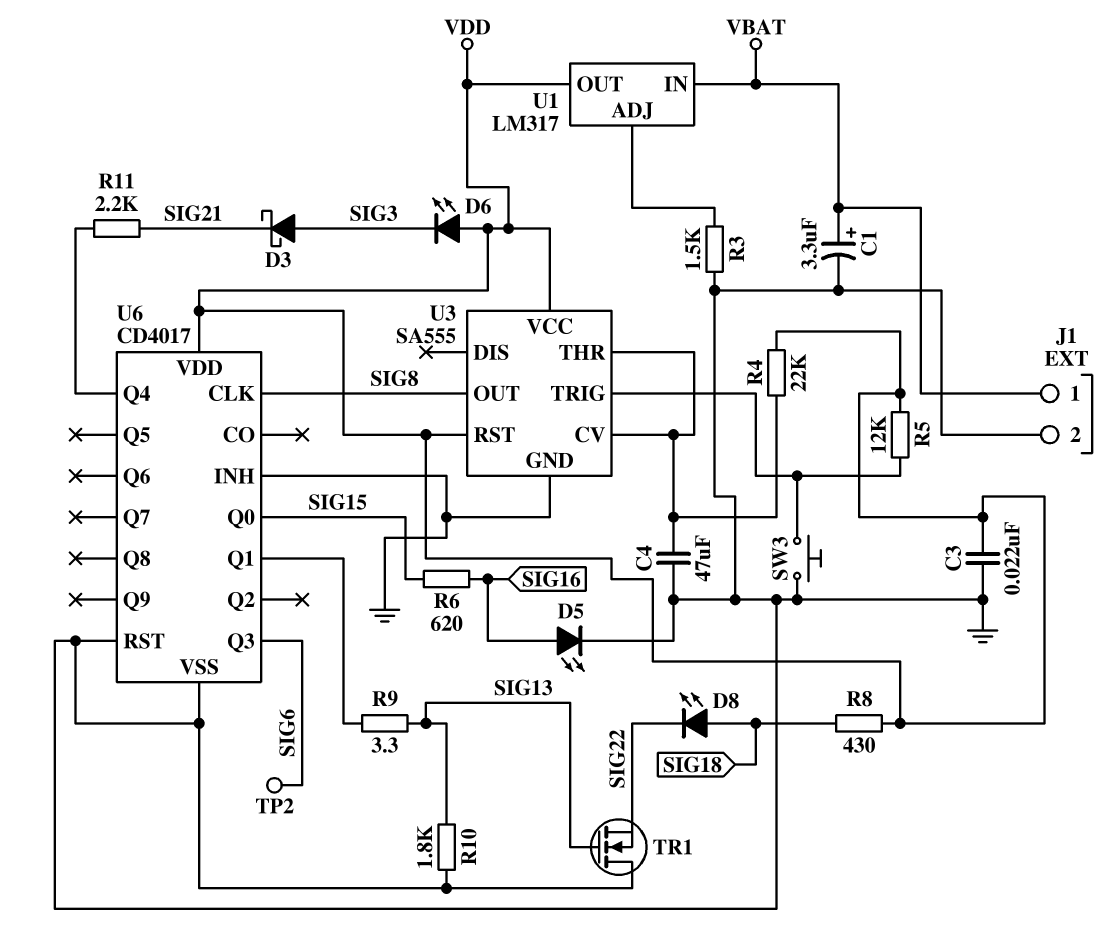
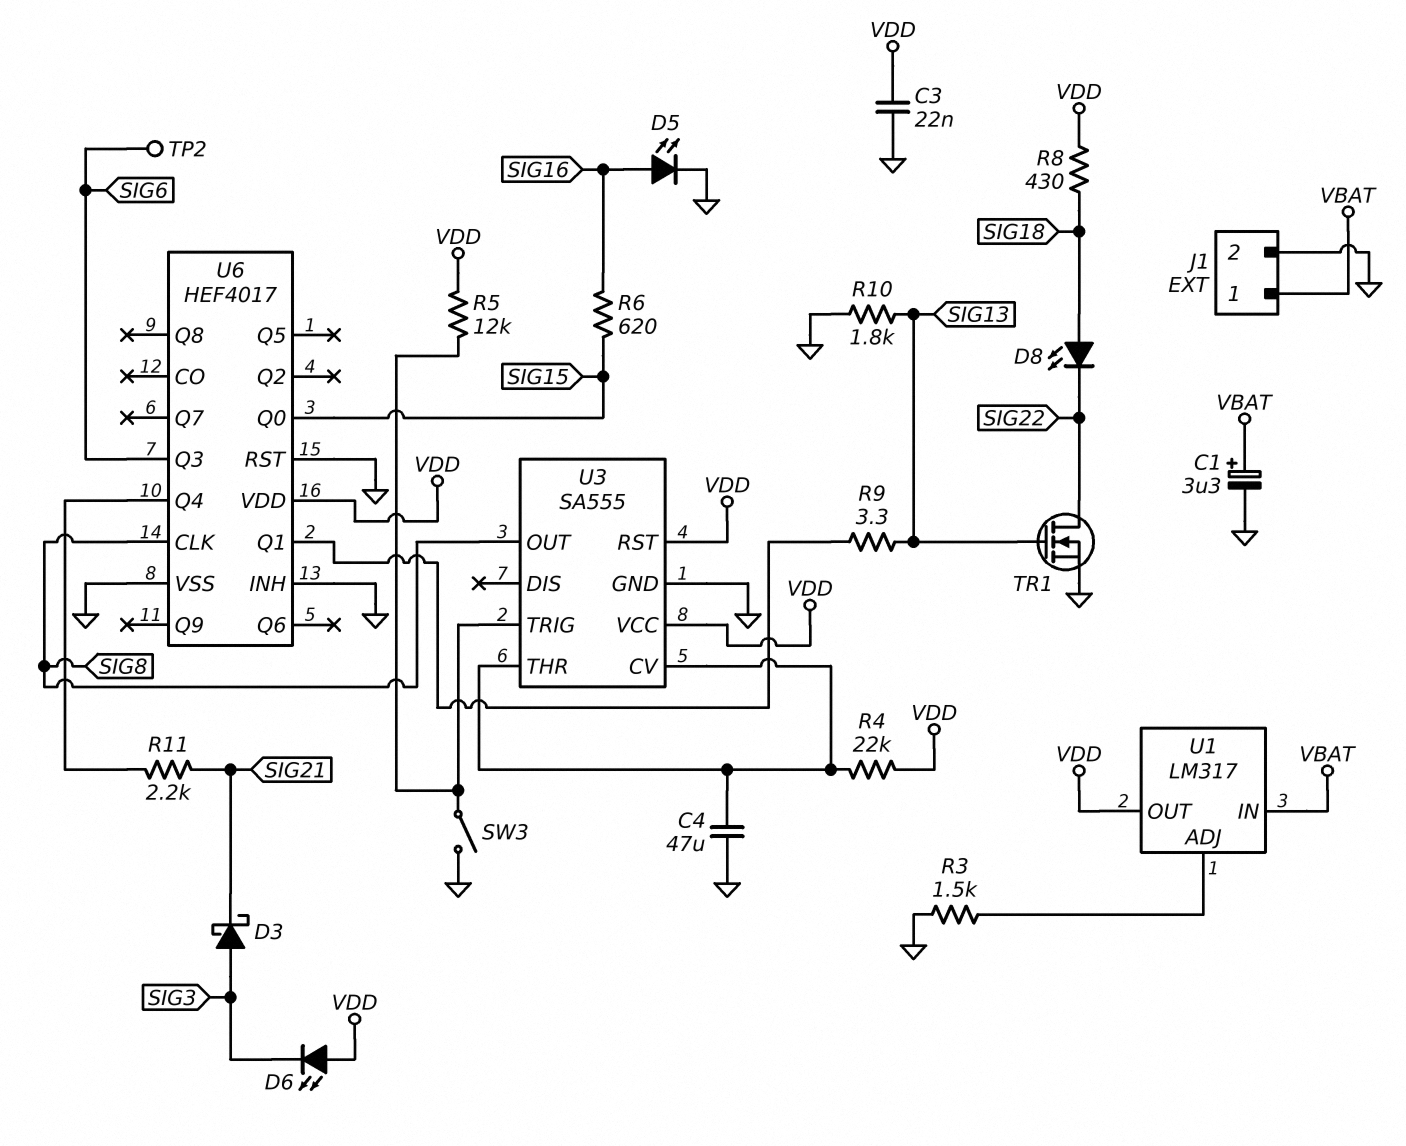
SW3: button (GND, U3/TRIG) -> switch (GND, U3/TRIG)
TR1: NMOS (G SIG13, D GND, S SIG22) -> NMOS (G SIG13, D SIG22, S GND)
U6: CD4017 -> HEF4017

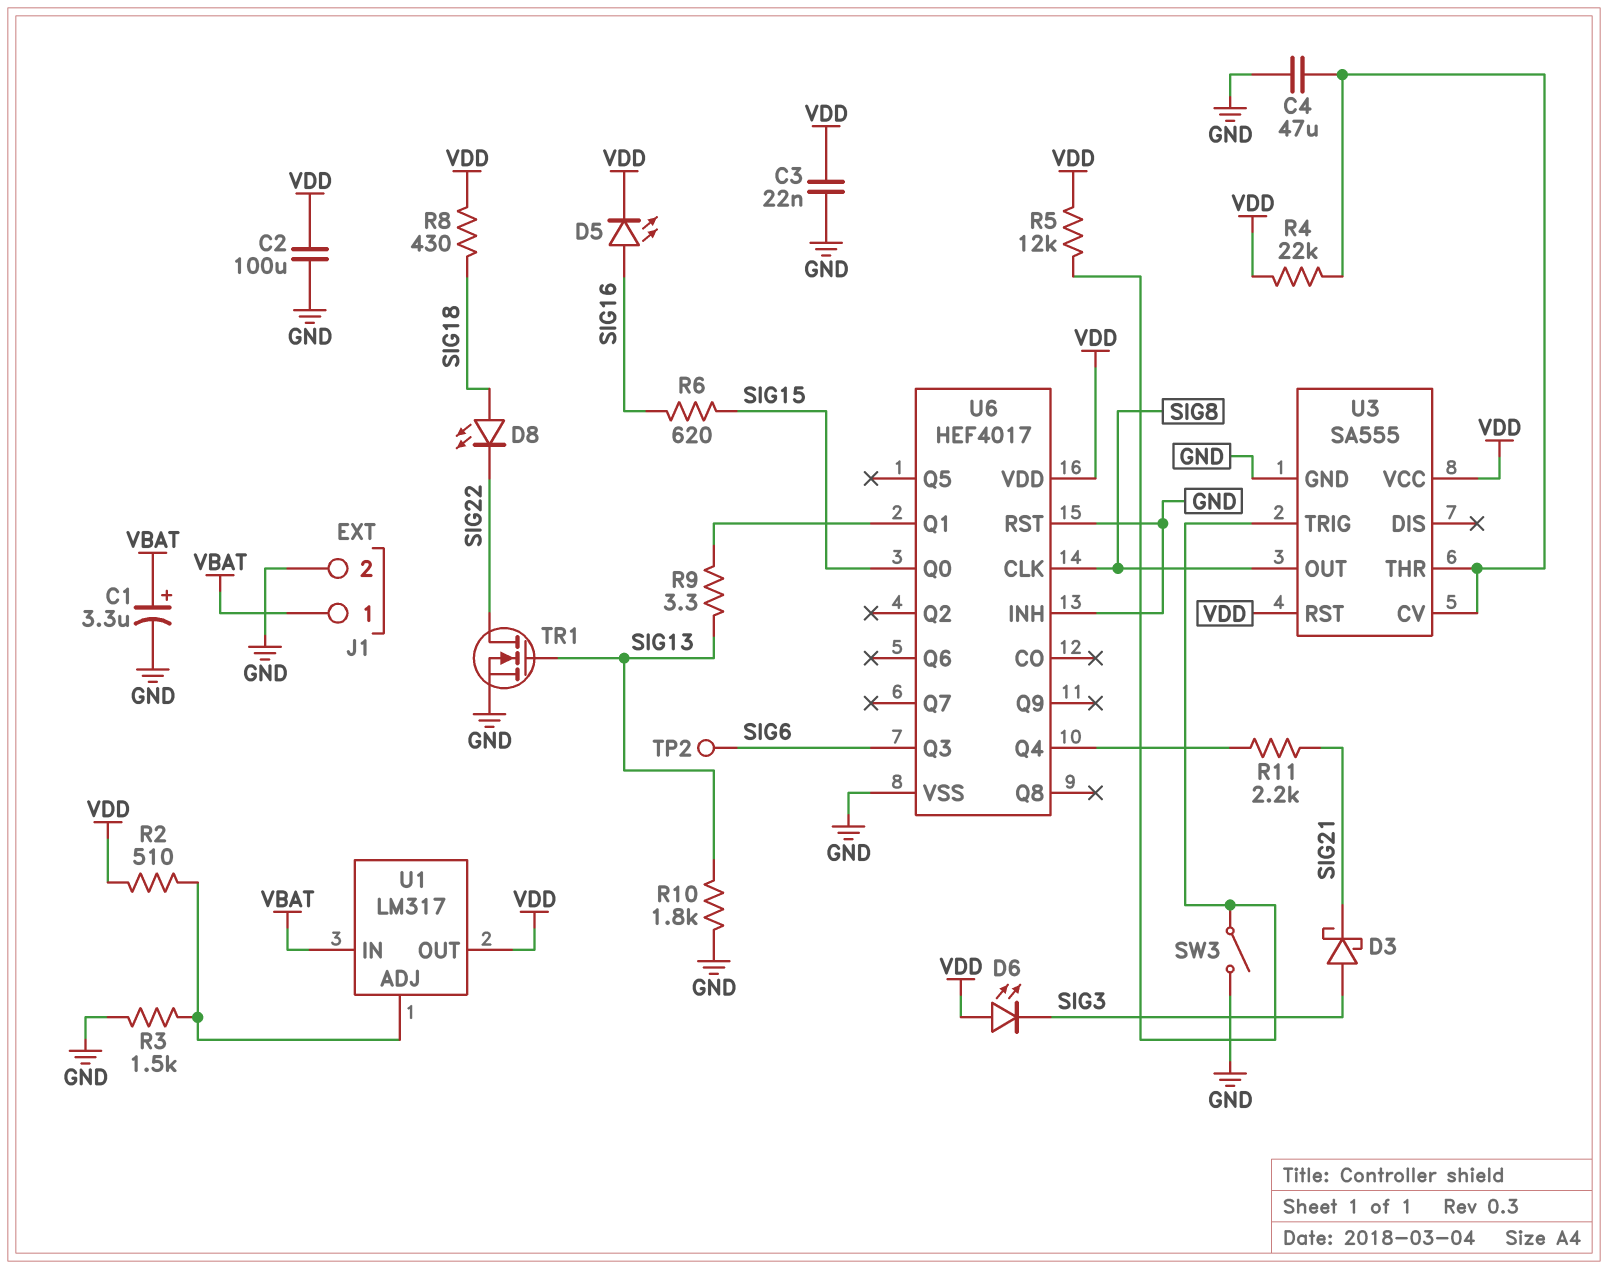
C2: none -> 100uF (GND, VDD)
D5: LED (A SIG16, K GND) -> LED (A SIG16, K VDD)
R2: none -> 510 (U1/ADJ, VDD)

